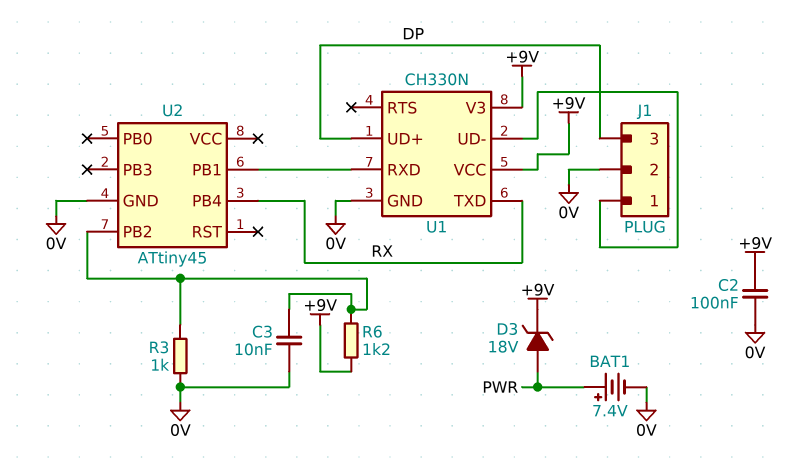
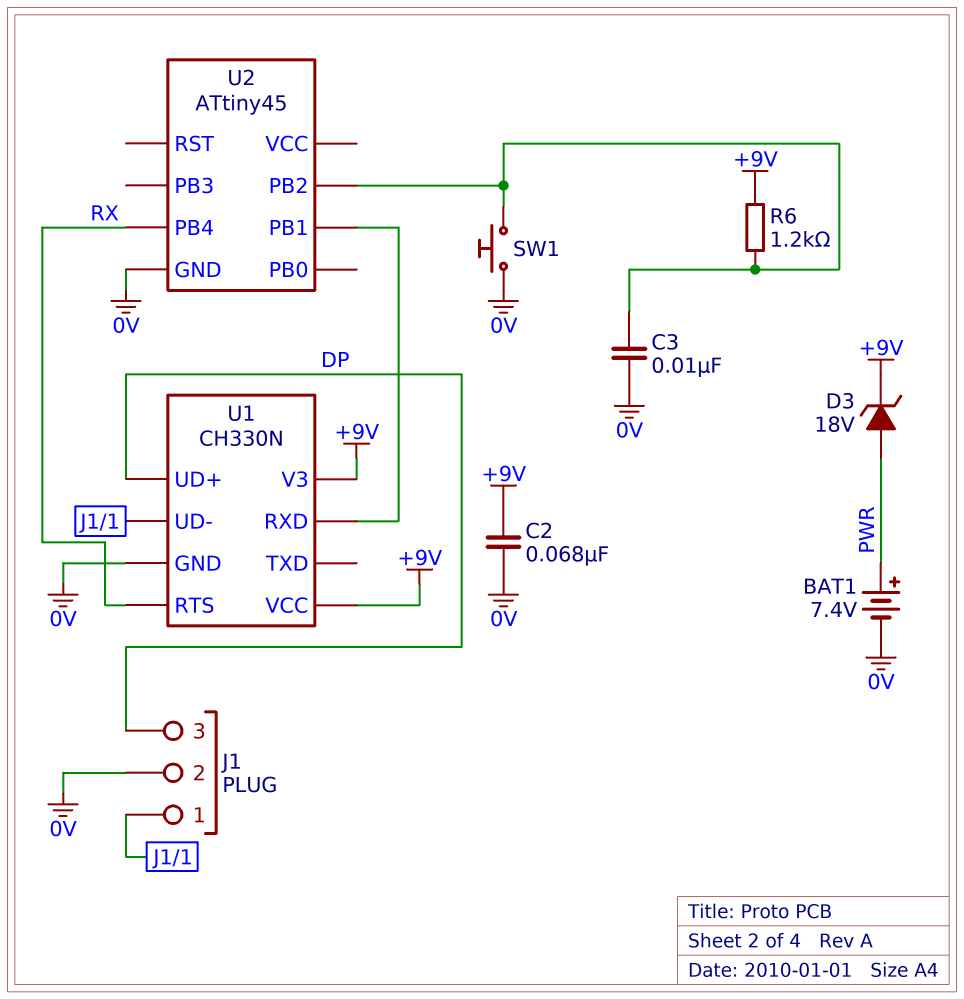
C2: 100nF (+9V, 0V) -> 68nF (+9V, 0V)
R3: 1k (0V, U2/PB2) -> none
SW1: none -> button (0V, U2/PB2)
U1 pin RTS: none -> RX
U1 pin TXD: RX -> none

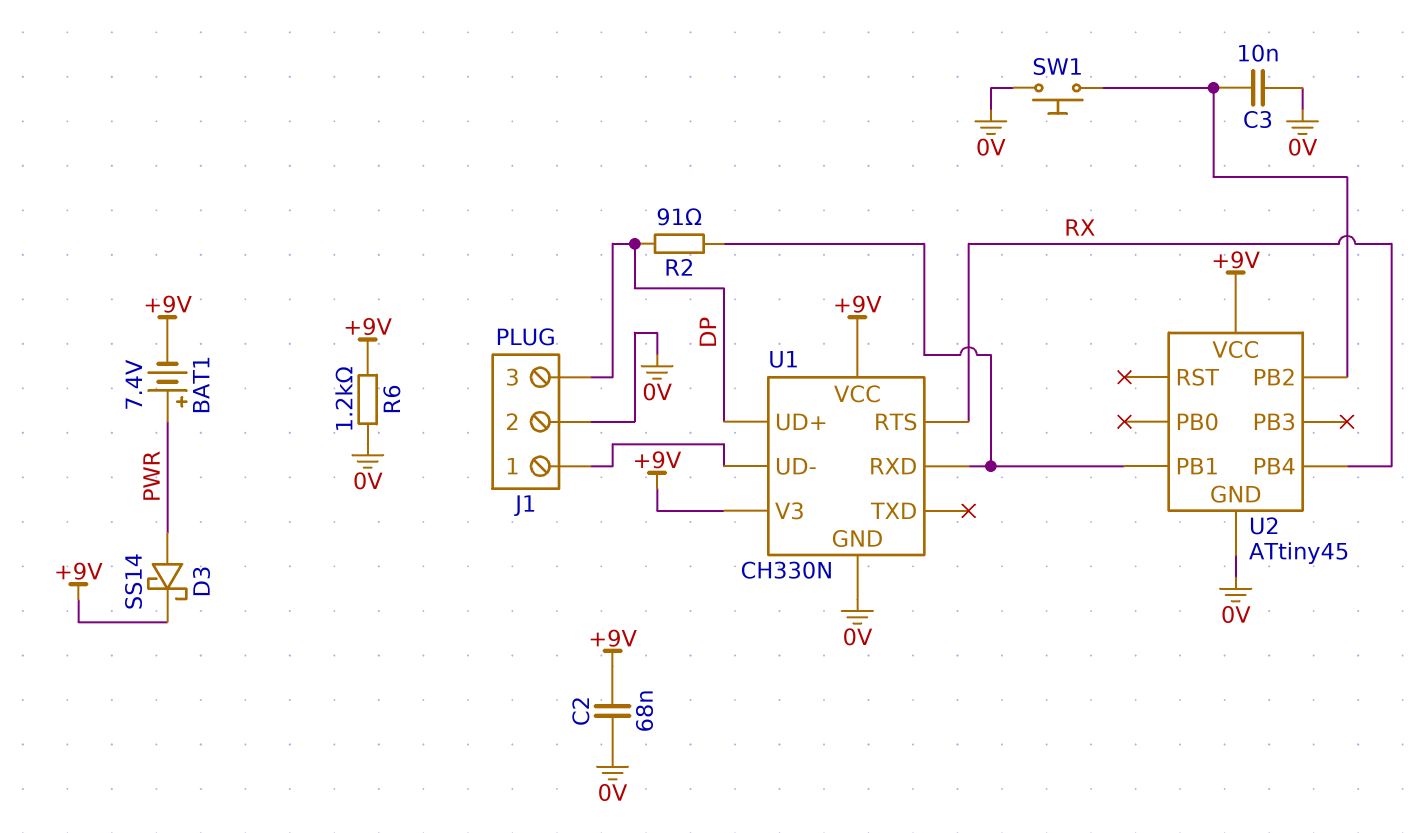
BAT1: 7.4V (plus PWR, minus 0V) -> 7.4V (plus PWR, minus +9V)
D3: zener 18V (A PWR, K +9V) -> schottky SS14 (A PWR, K +9V)
R2: none -> 91 (DP, U1/RXD)
R6: 1.2k (+9V, U2/PB2) -> 1.2k (+9V, 0V)
U2 pin VCC: none -> +9V

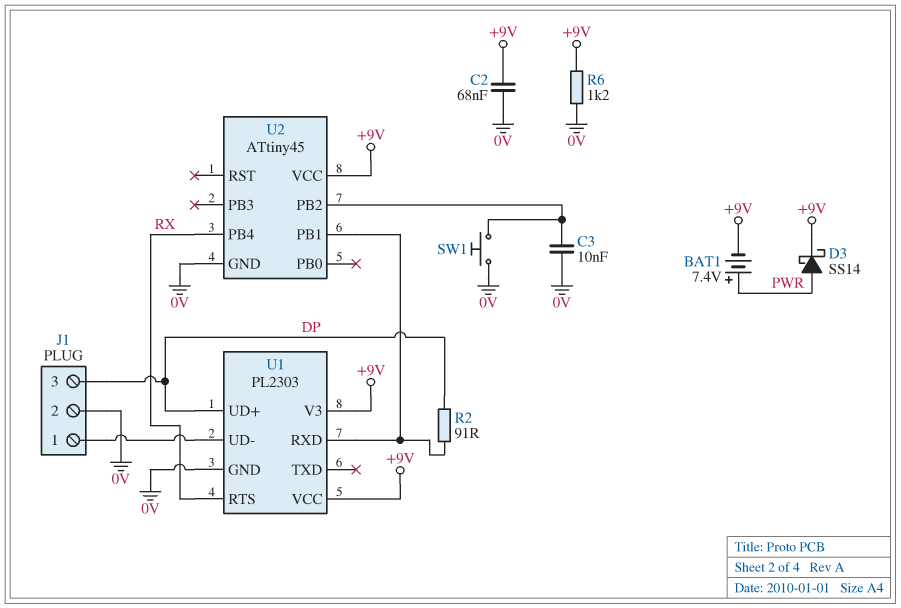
U1: CH330N -> PL2303

